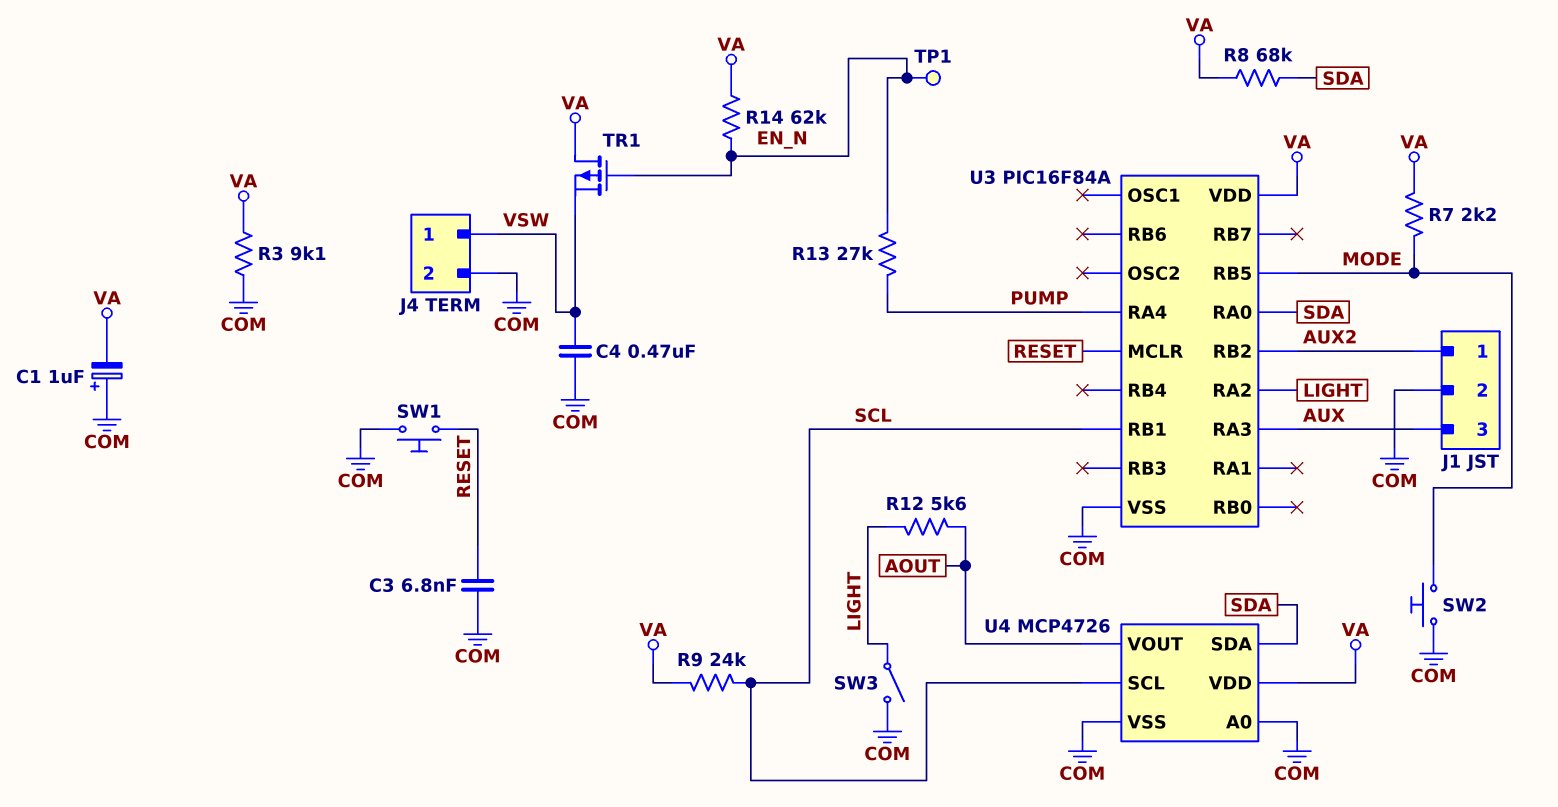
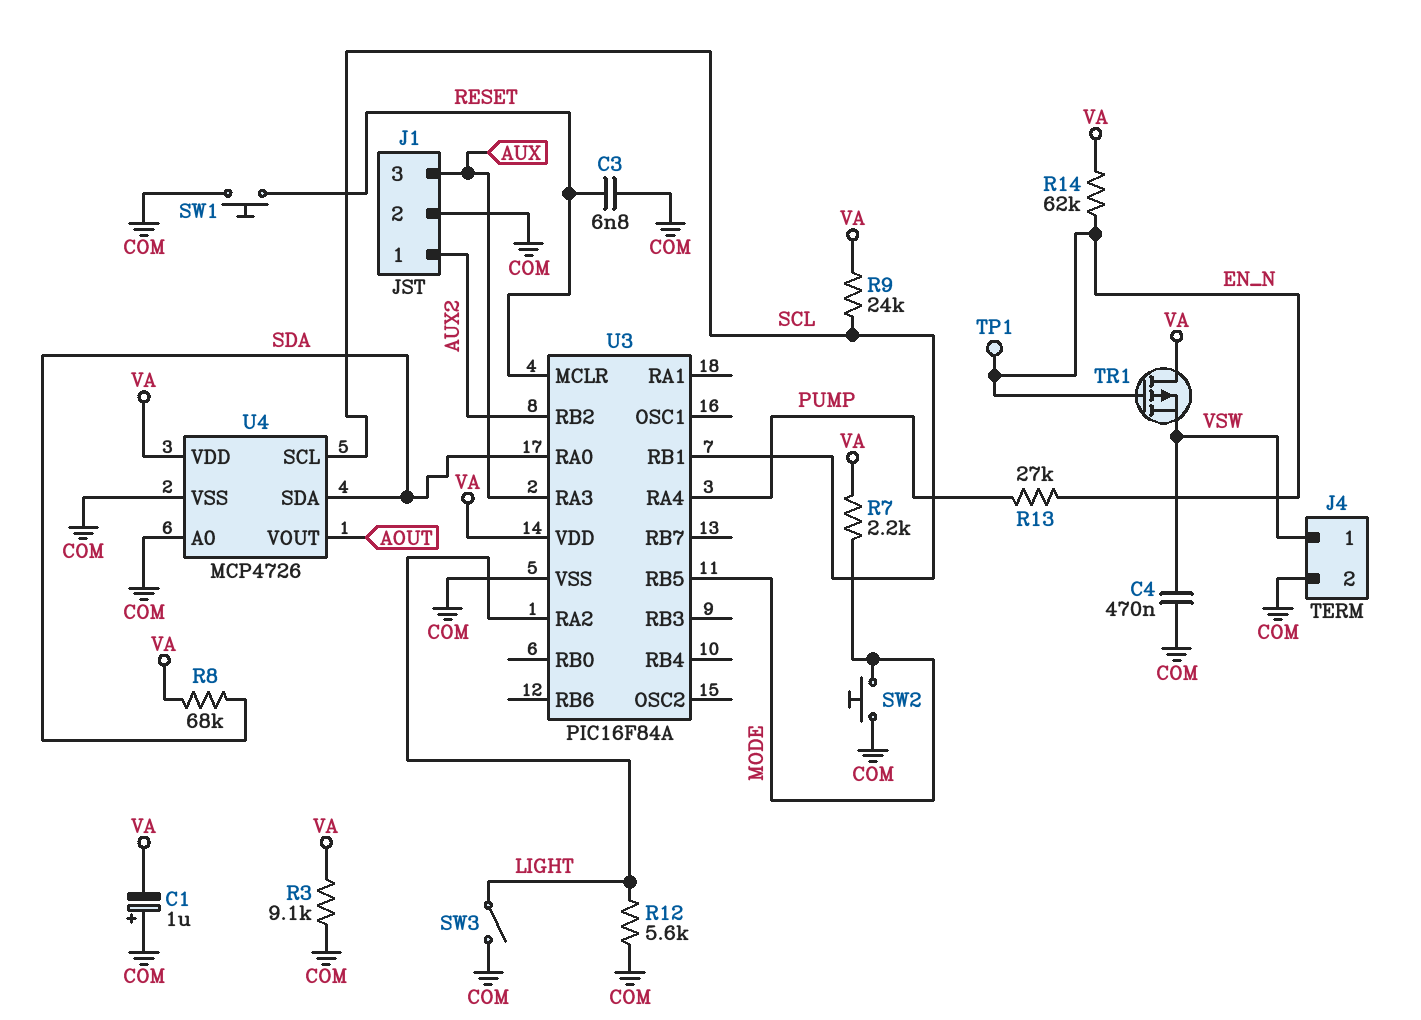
R12: 5.6k (AOUT, LIGHT) -> 5.6k (COM, LIGHT)

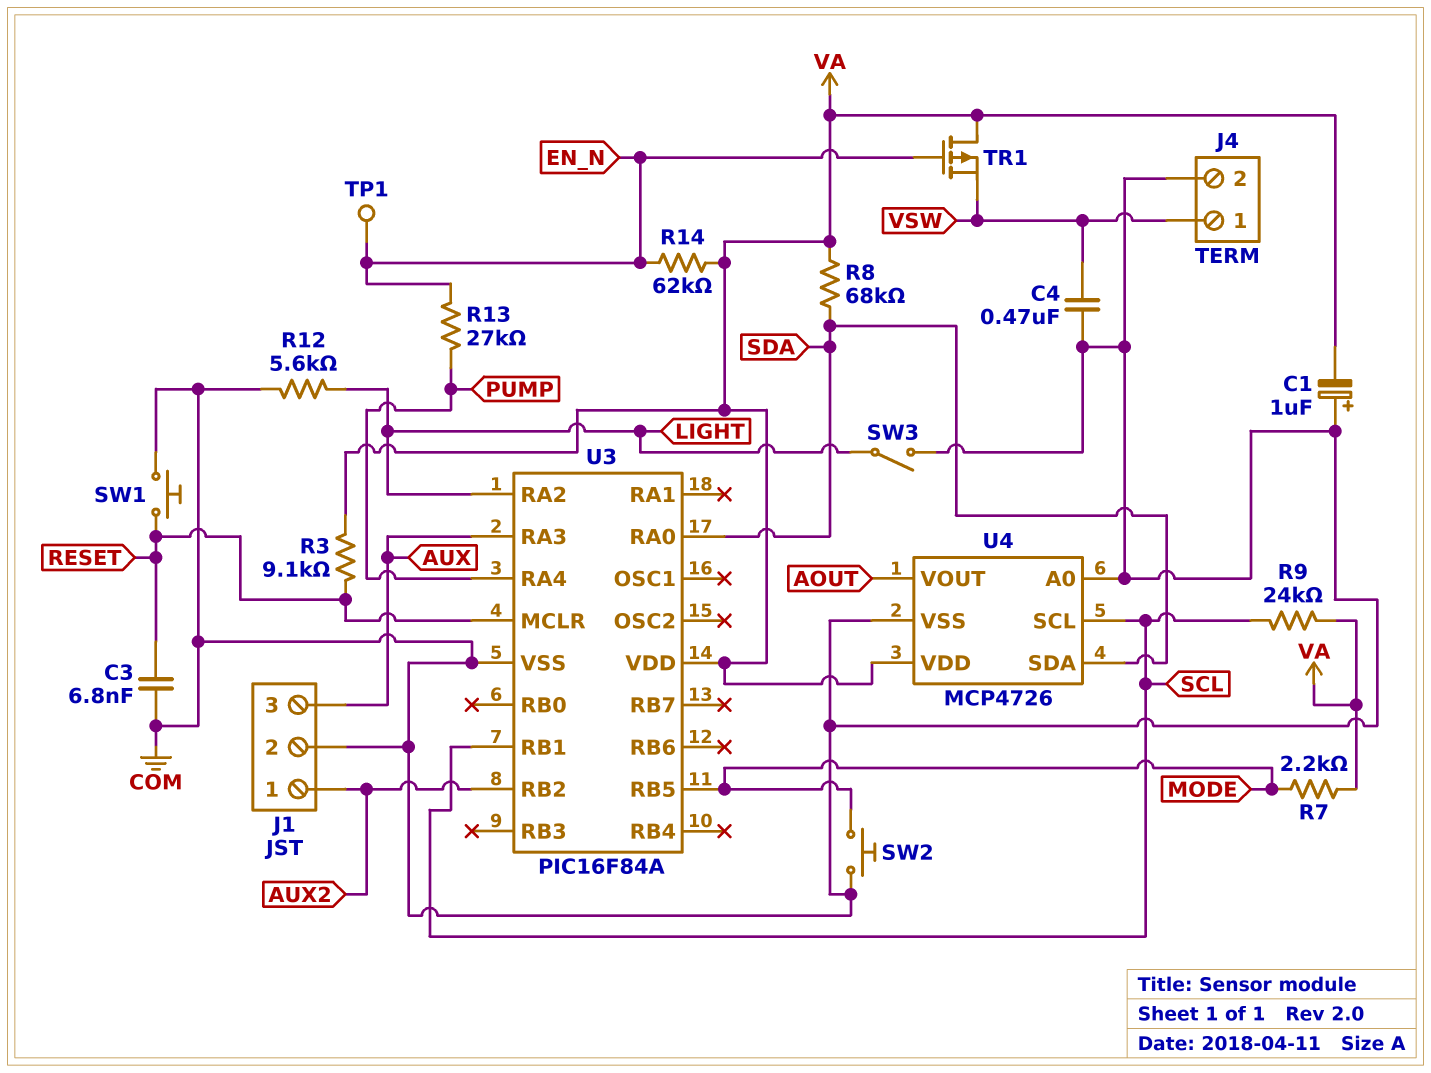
R3: 9.1k (COM, VA) -> 9.1k (RESET, VA)

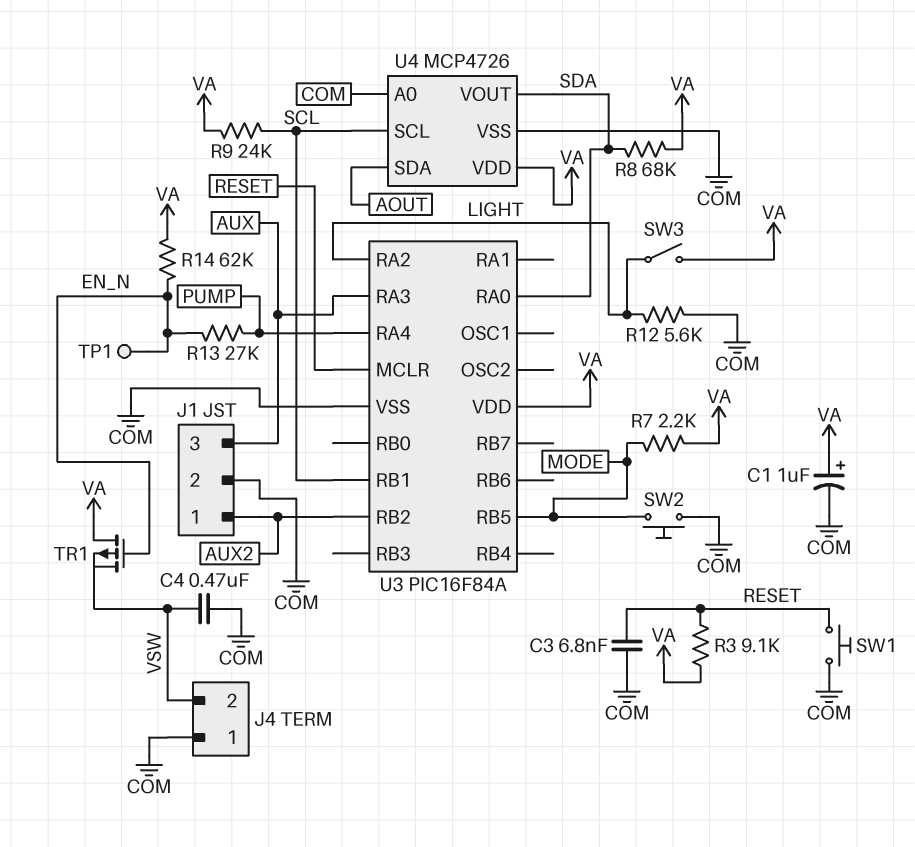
C1: 1uF (plus COM, minus VA) -> 1uF (plus VA, minus COM)
J4 pin 1: VSW -> COM
J4 pin 2: COM -> VSW
SW3: switch (COM, LIGHT) -> switch (LIGHT, VA)
U4 pin SDA: SDA -> AOUT
U4 pin VOUT: AOUT -> SDA

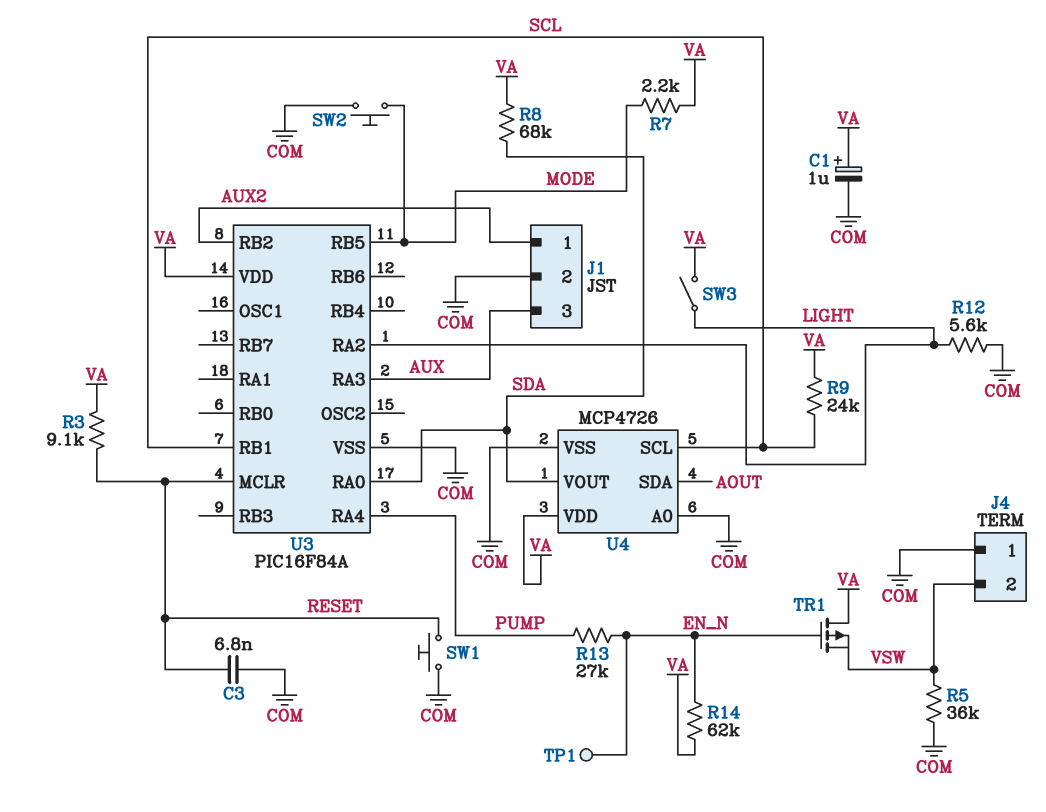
C4: 470nF (COM, VSW) -> none
R5: none -> 36k (COM, VSW)

